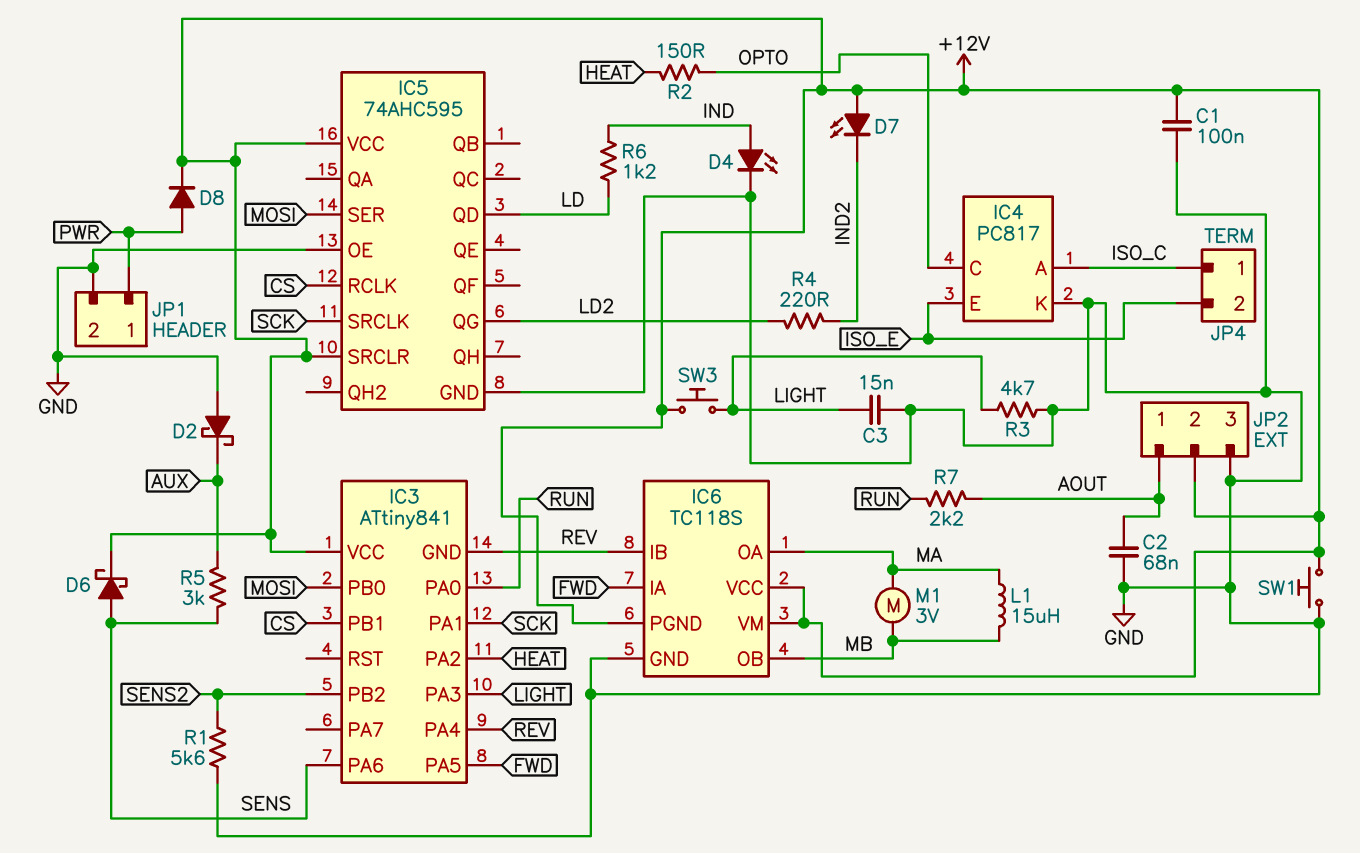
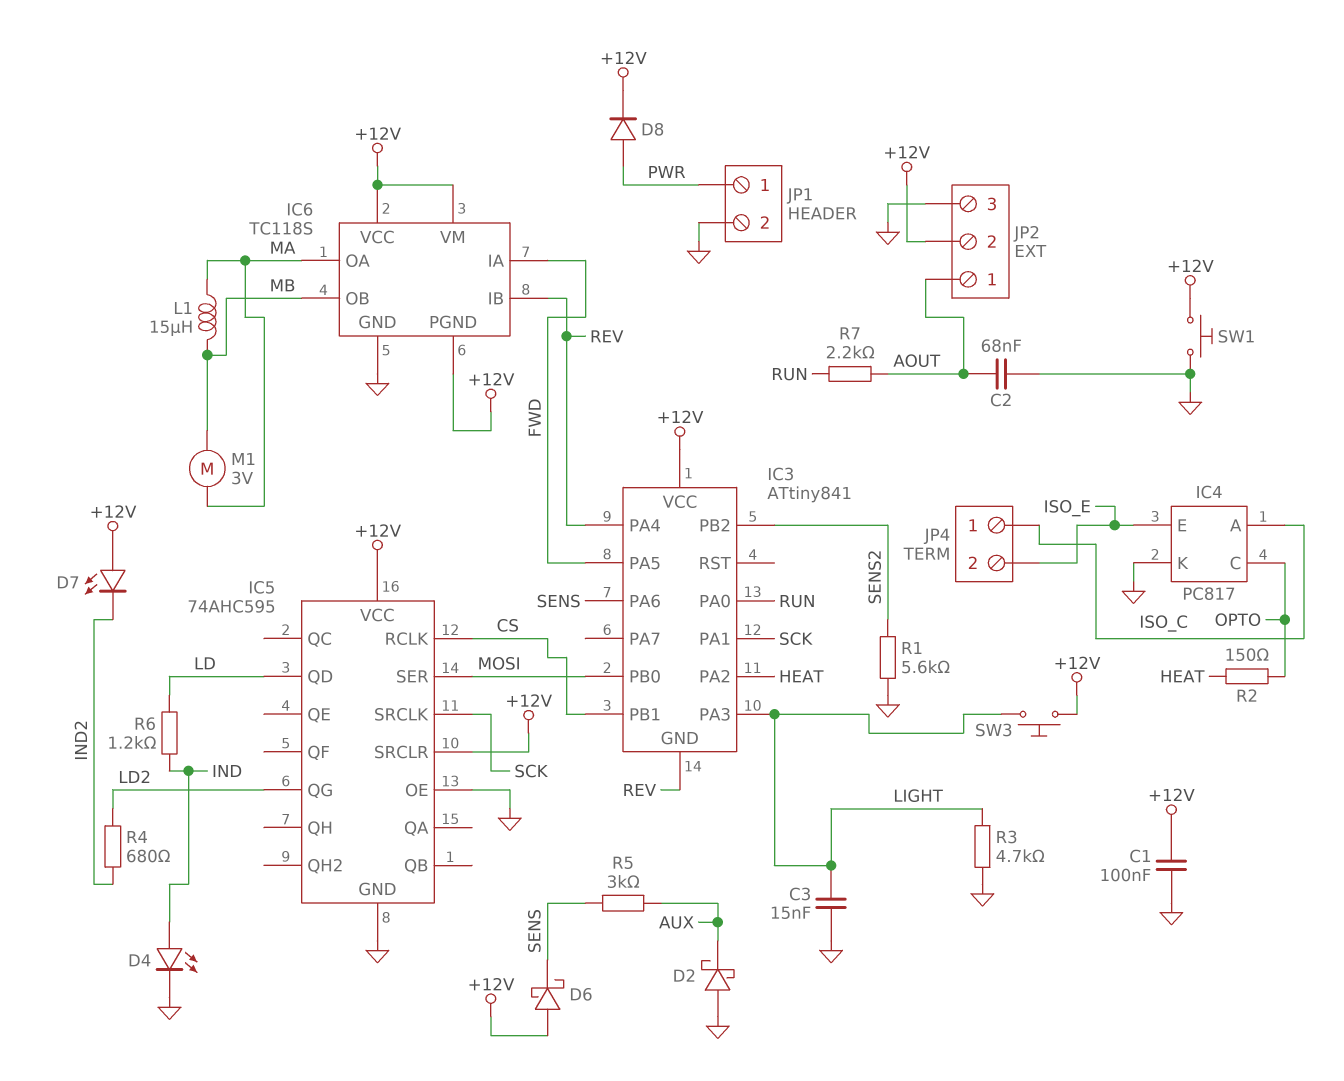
D6: schottky (A SENS, K +12V) -> schottky (A +12V, K SENS)
R4: 220 (IND2, LD2) -> 680 (IND2, LD2)

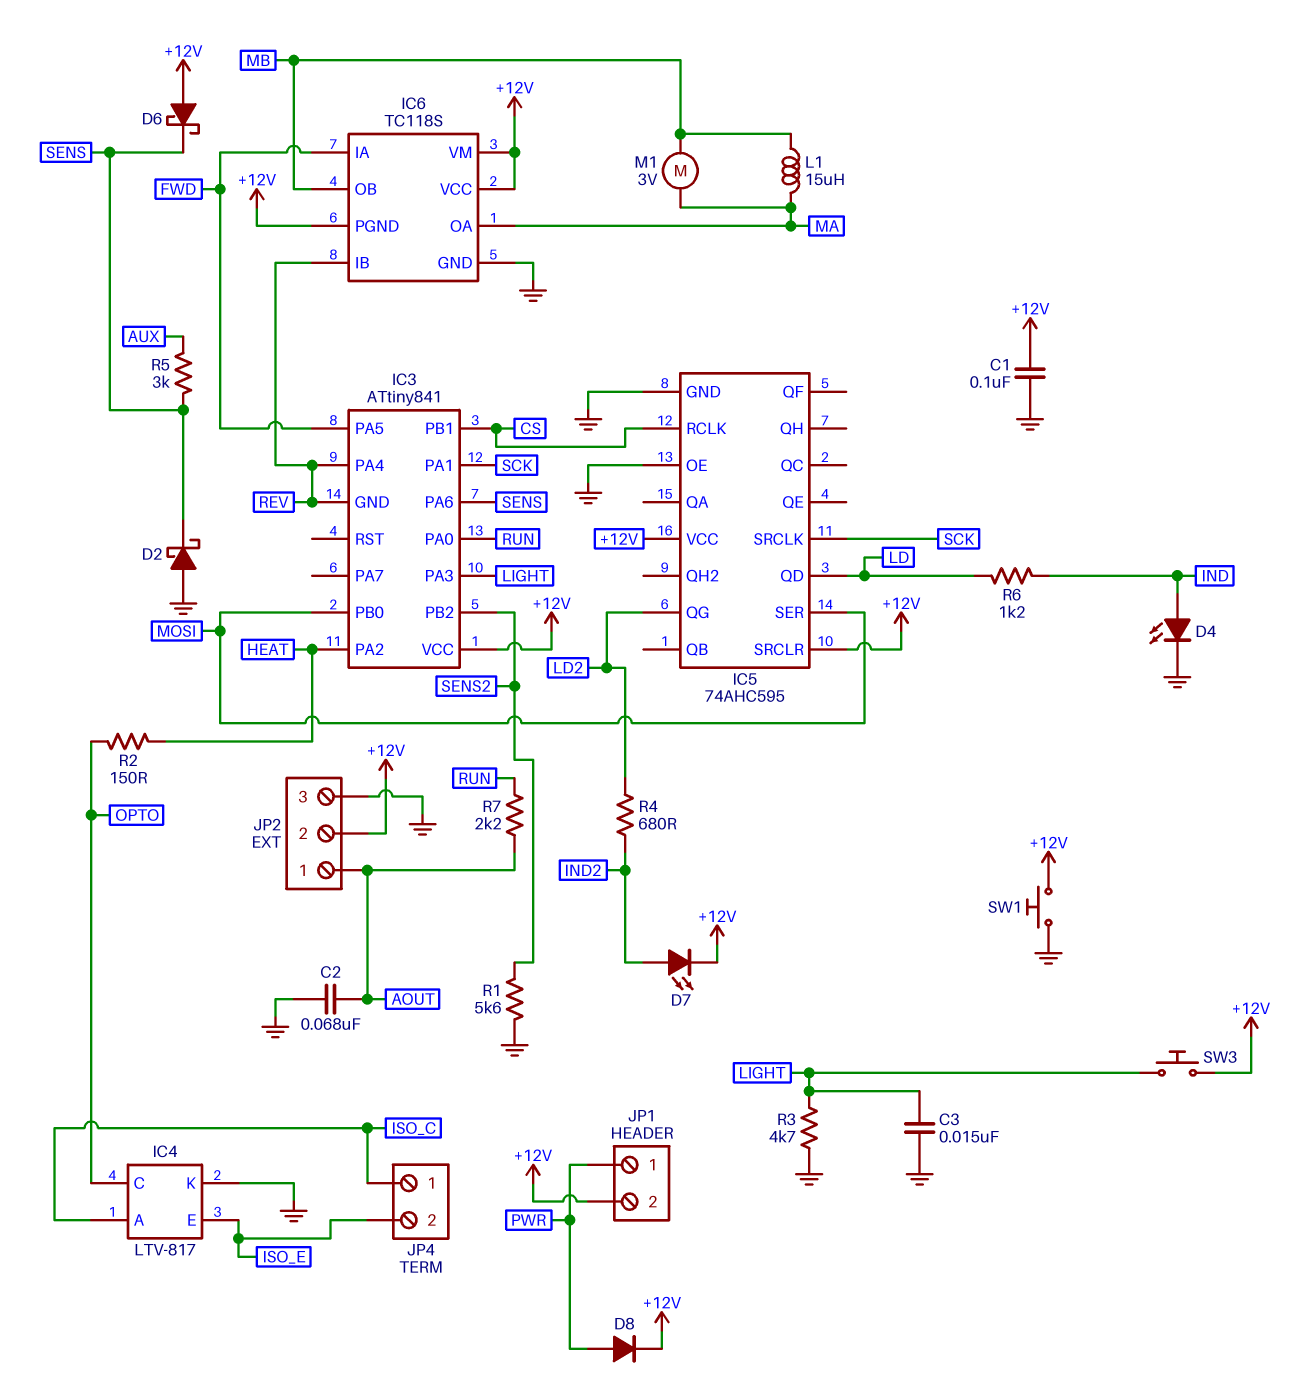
D2: schottky (A GND, K AUX) -> schottky (A GND, K SENS)
D7: LED (A +12V, K IND2) -> LED (A IND2, K +12V)
IC4: PC817 -> LTV-817
JP1 pin 2: GND -> +12V

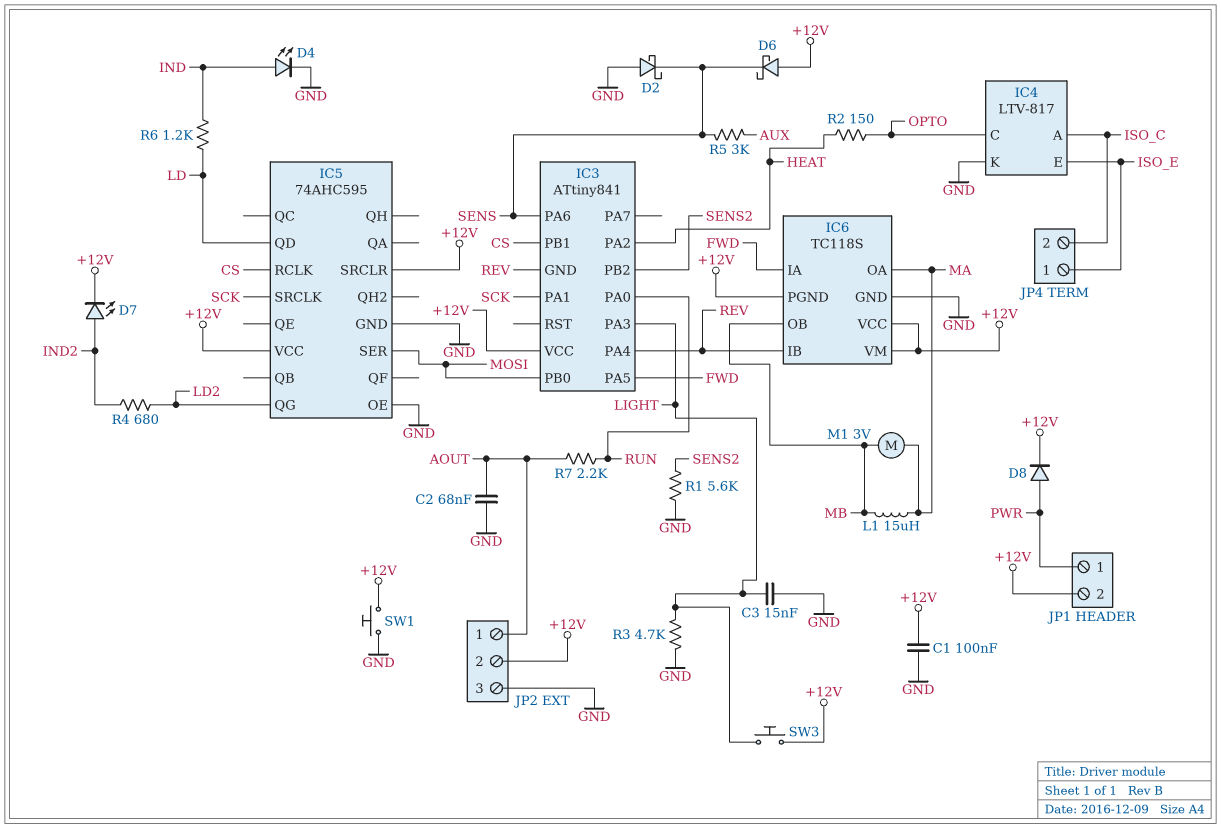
JP4 pin 1: ISO_C -> ISO_E
JP4 pin 2: ISO_E -> ISO_C

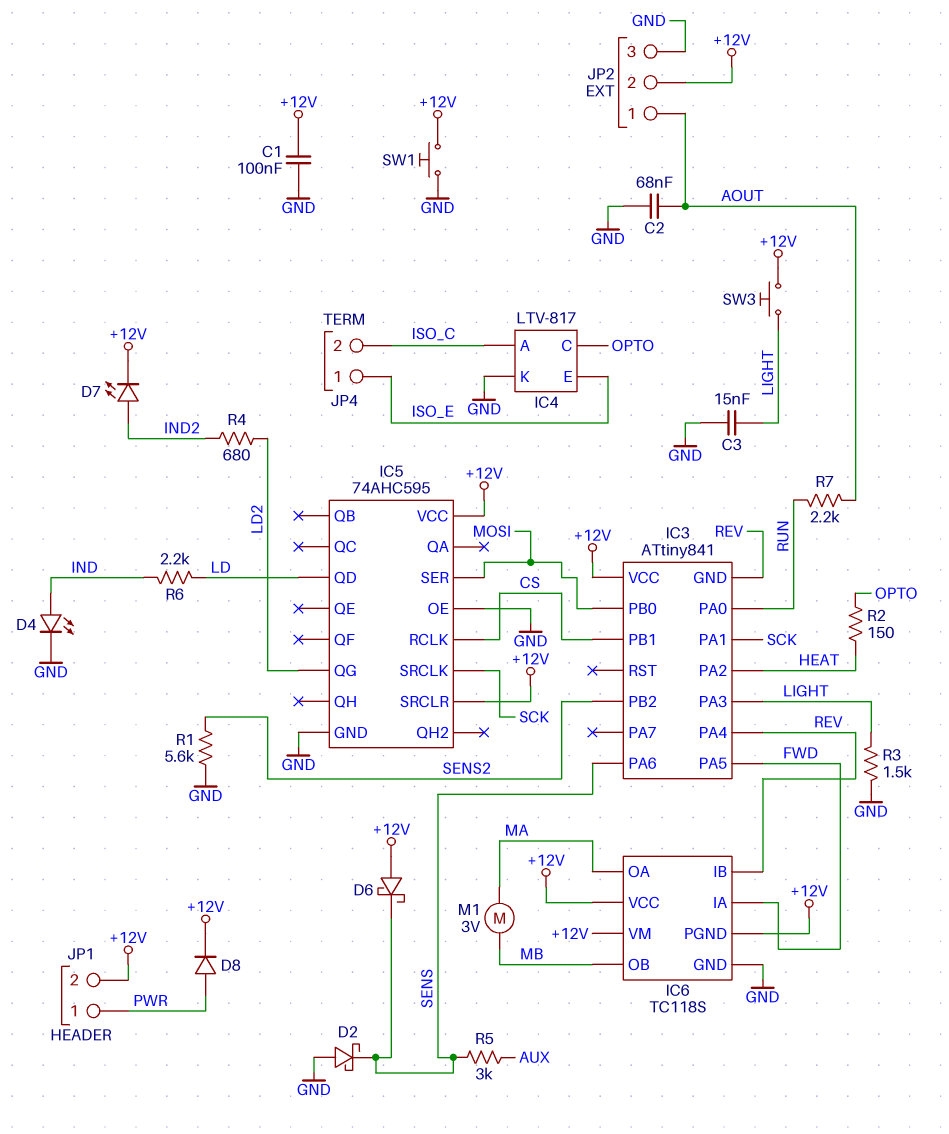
L1: 15uH (MA, MB) -> none
R3: 4.7k (GND, LIGHT) -> 1.5k (GND, LIGHT)
R6: 1.2k (IND, LD) -> 2.2k (IND, LD)

